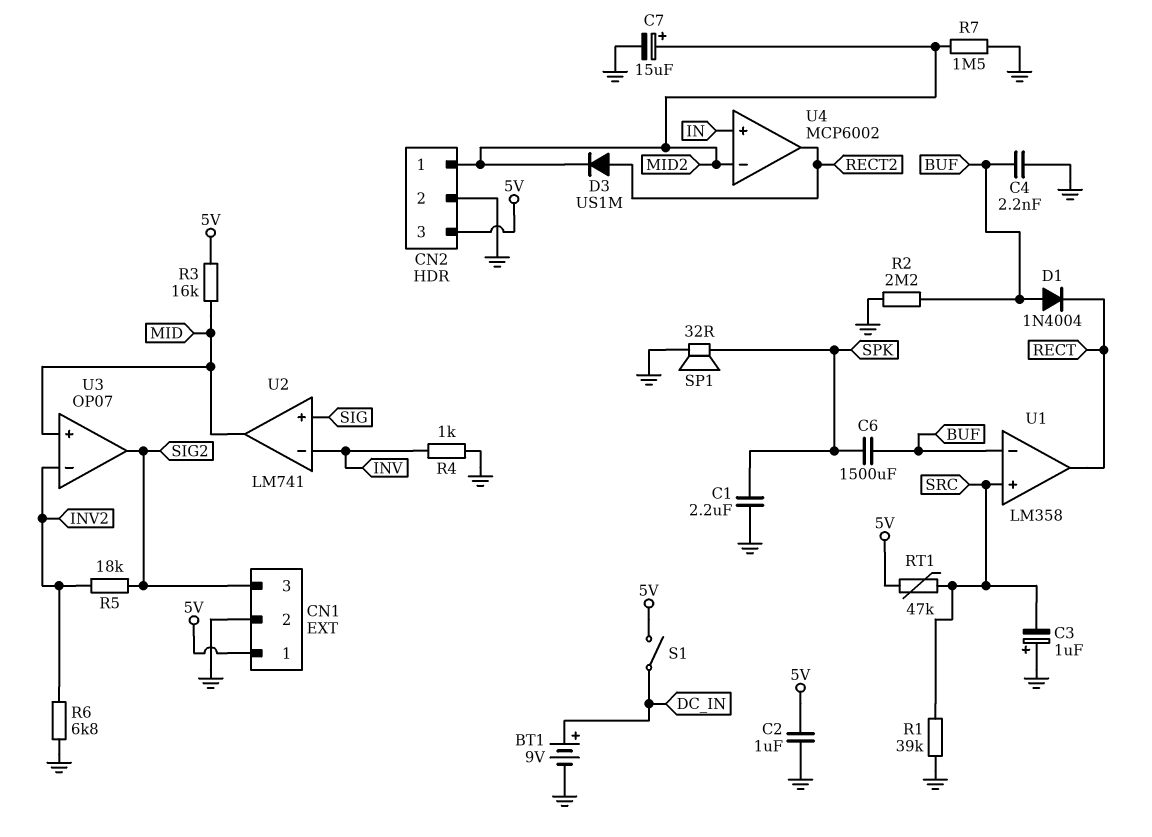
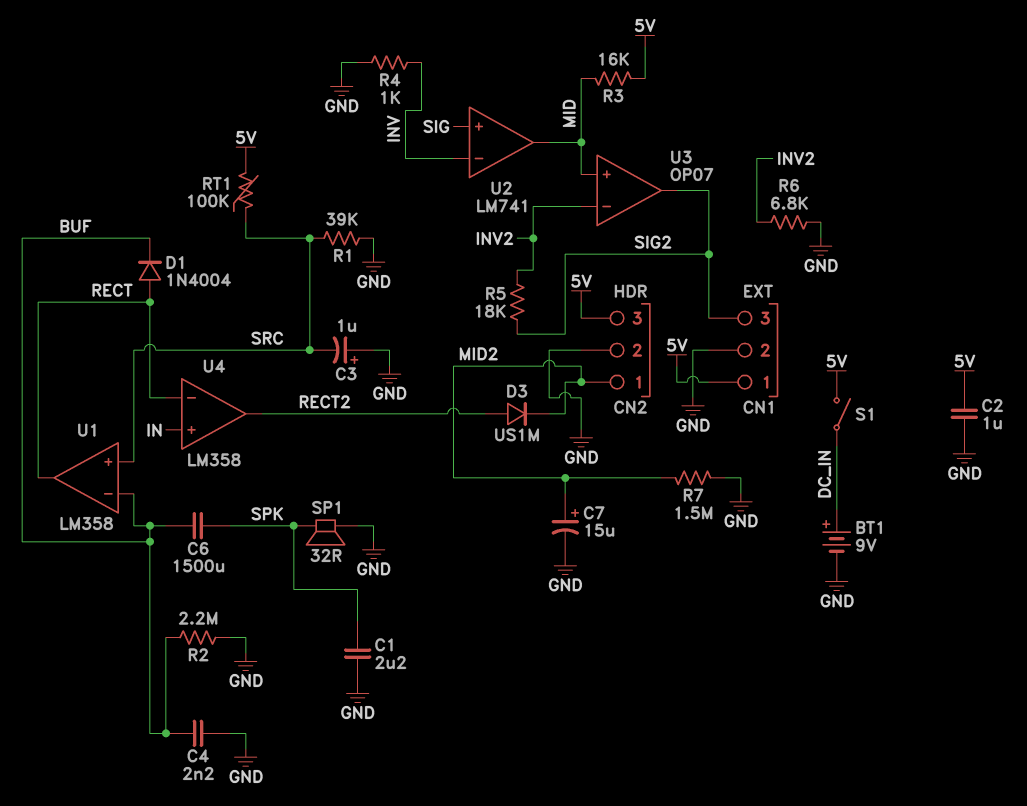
D1: diode 1N4004 (A BUF, K RECT) -> diode 1N4004 (A RECT, K BUF)
RT1: 47k (5V, SRC) -> 100k (5V, SRC)
U4: MCP6002 -> LM358
U4 pin in-: MID2 -> RECT

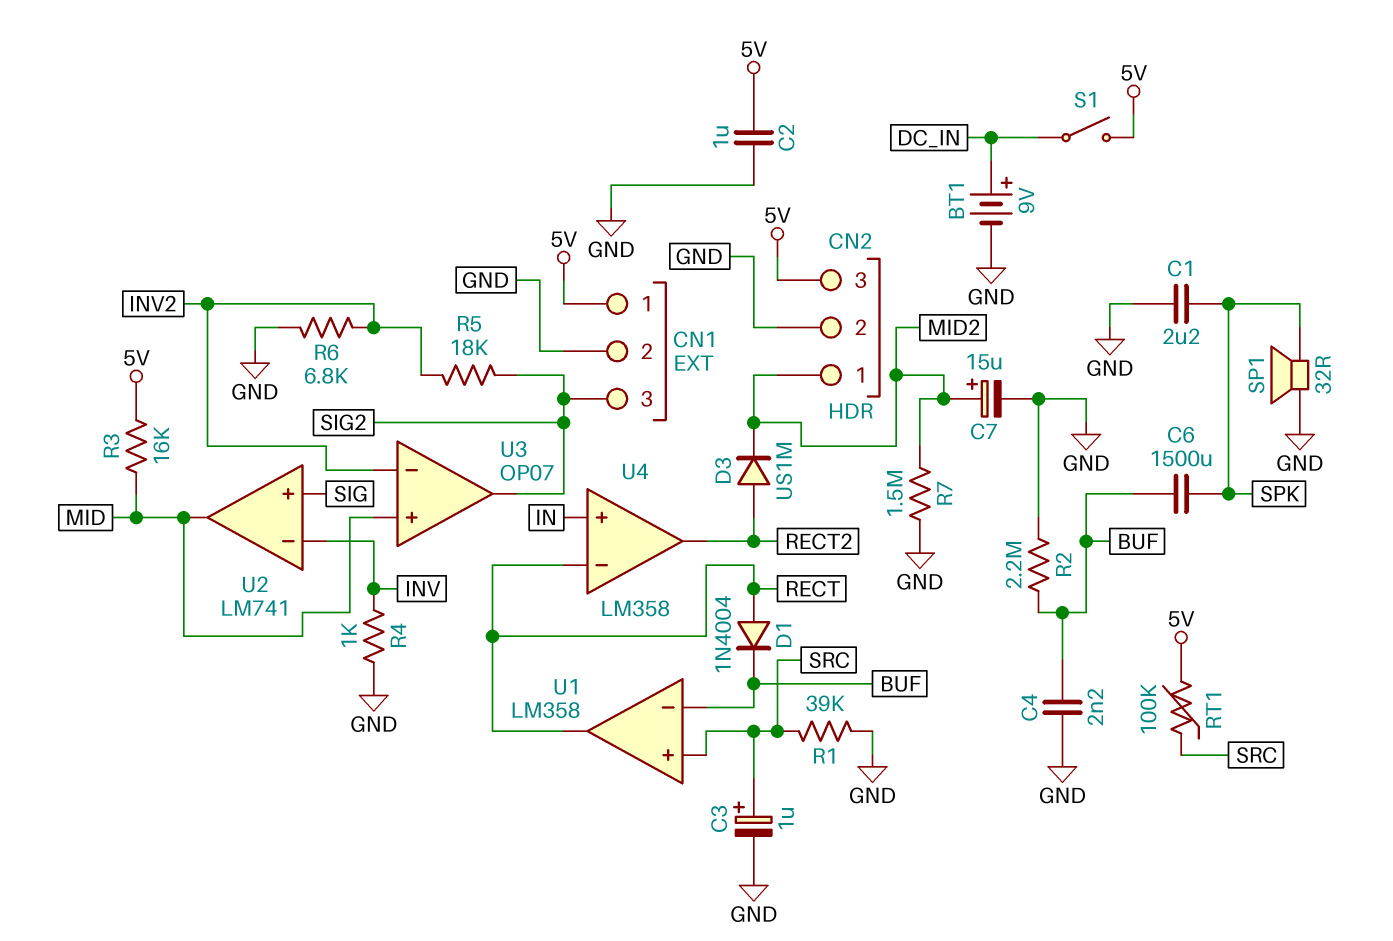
C3: 1uF (plus GND, minus SRC) -> 1uF (plus SRC, minus GND)

